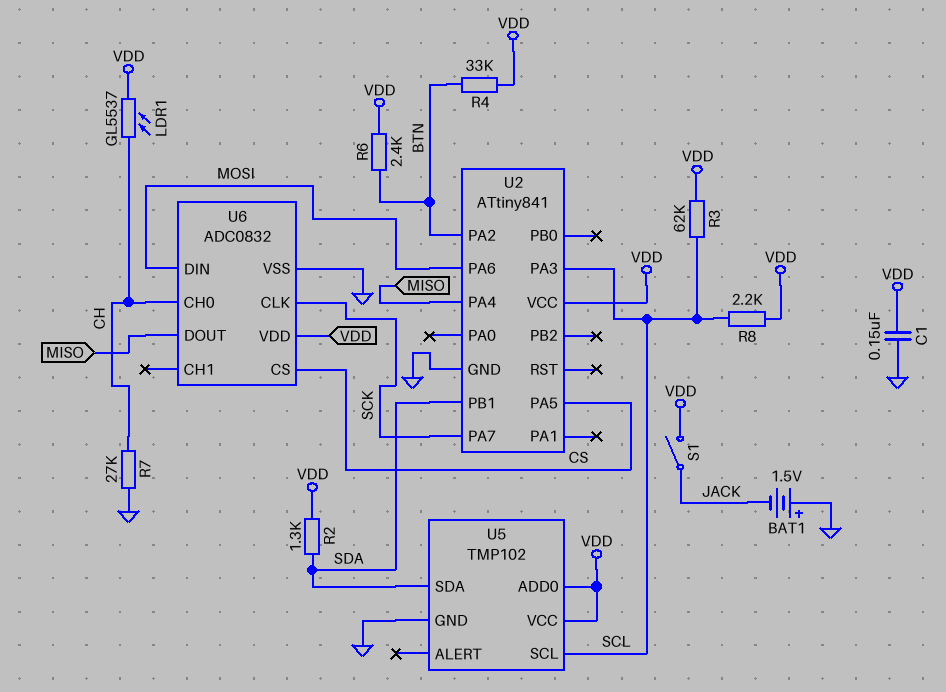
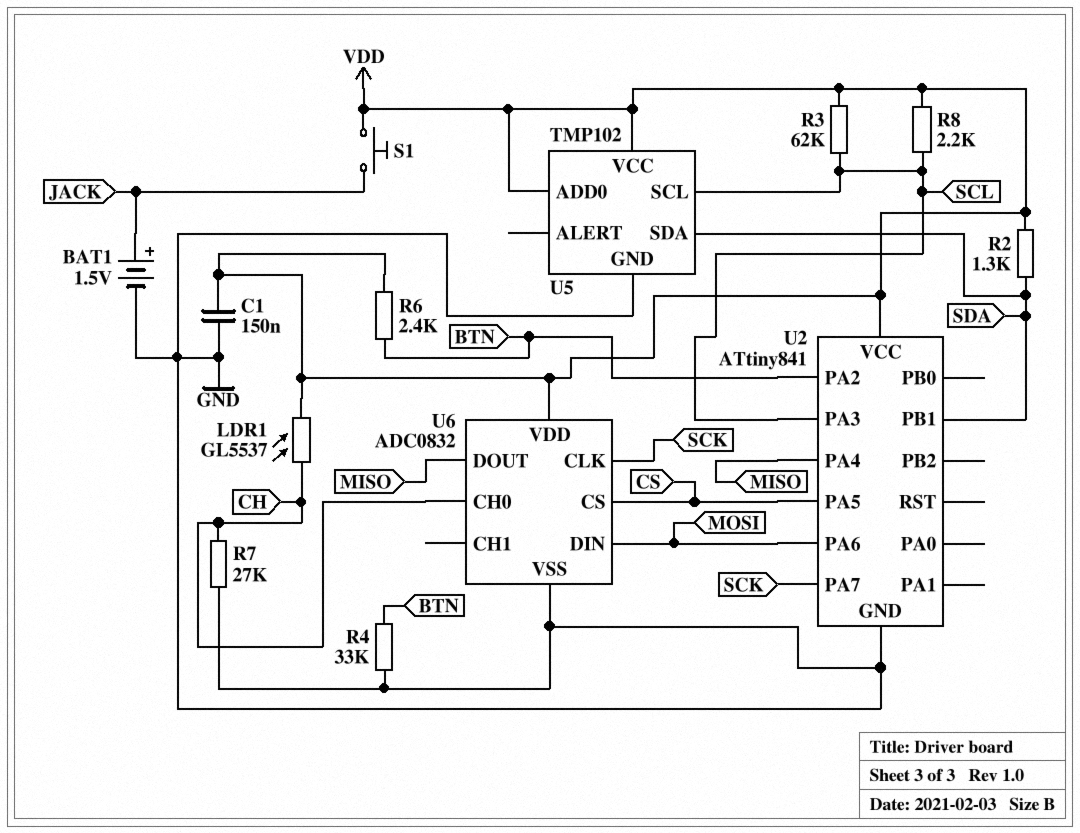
BAT1: 1.5V (plus GND, minus JACK) -> 1.5V (plus JACK, minus GND)
R4: 33k (BTN, VDD) -> 33k (BTN, GND)
S1: switch (JACK, VDD) -> button (JACK, VDD)

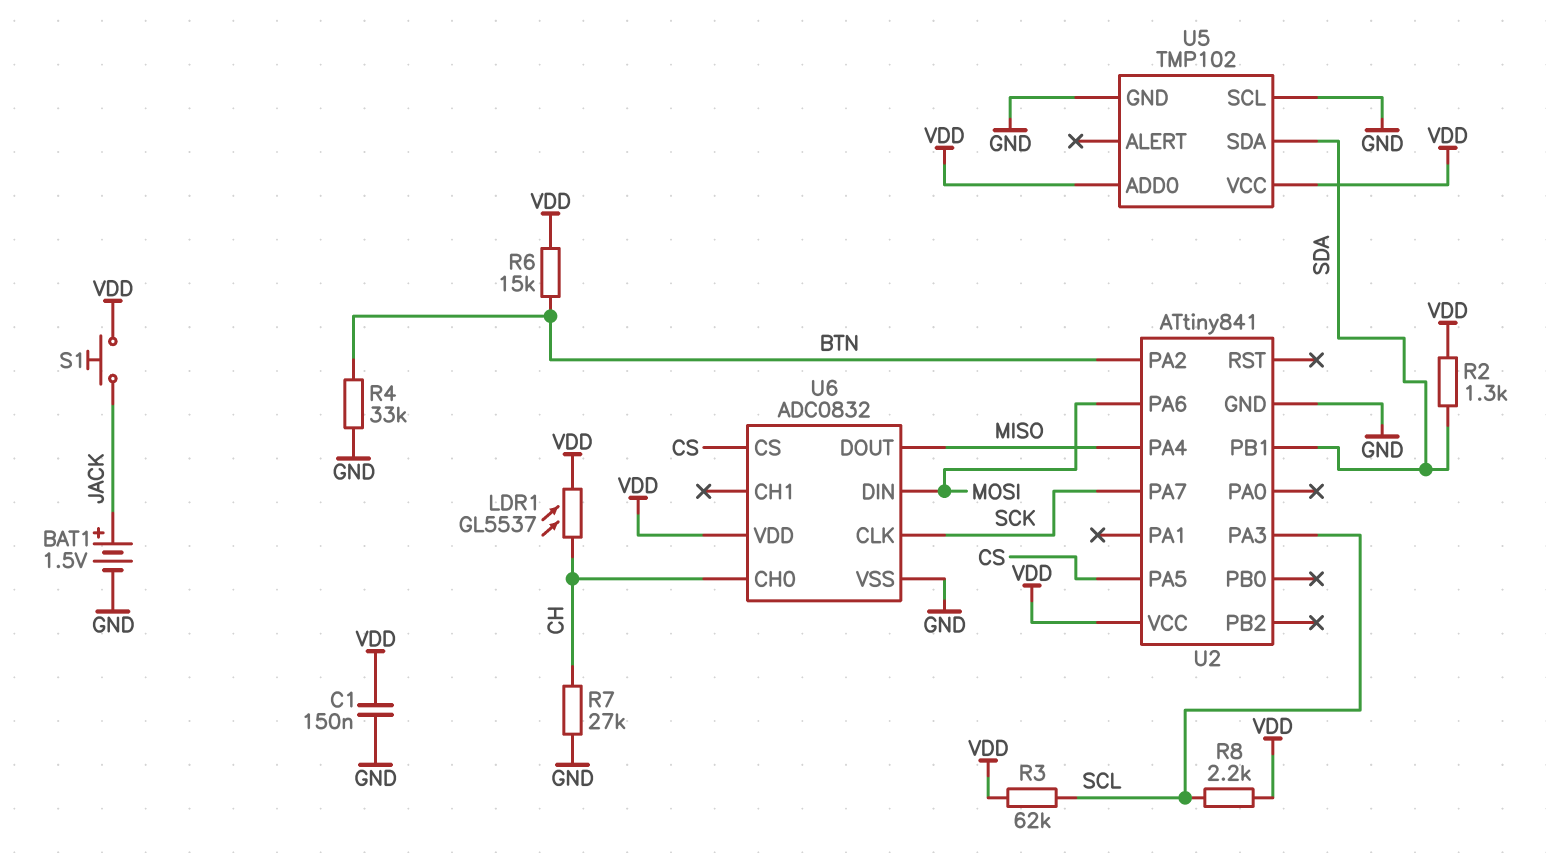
R6: 2.4k (BTN, VDD) -> 15k (BTN, VDD)
U5 pin SCL: SCL -> GND

